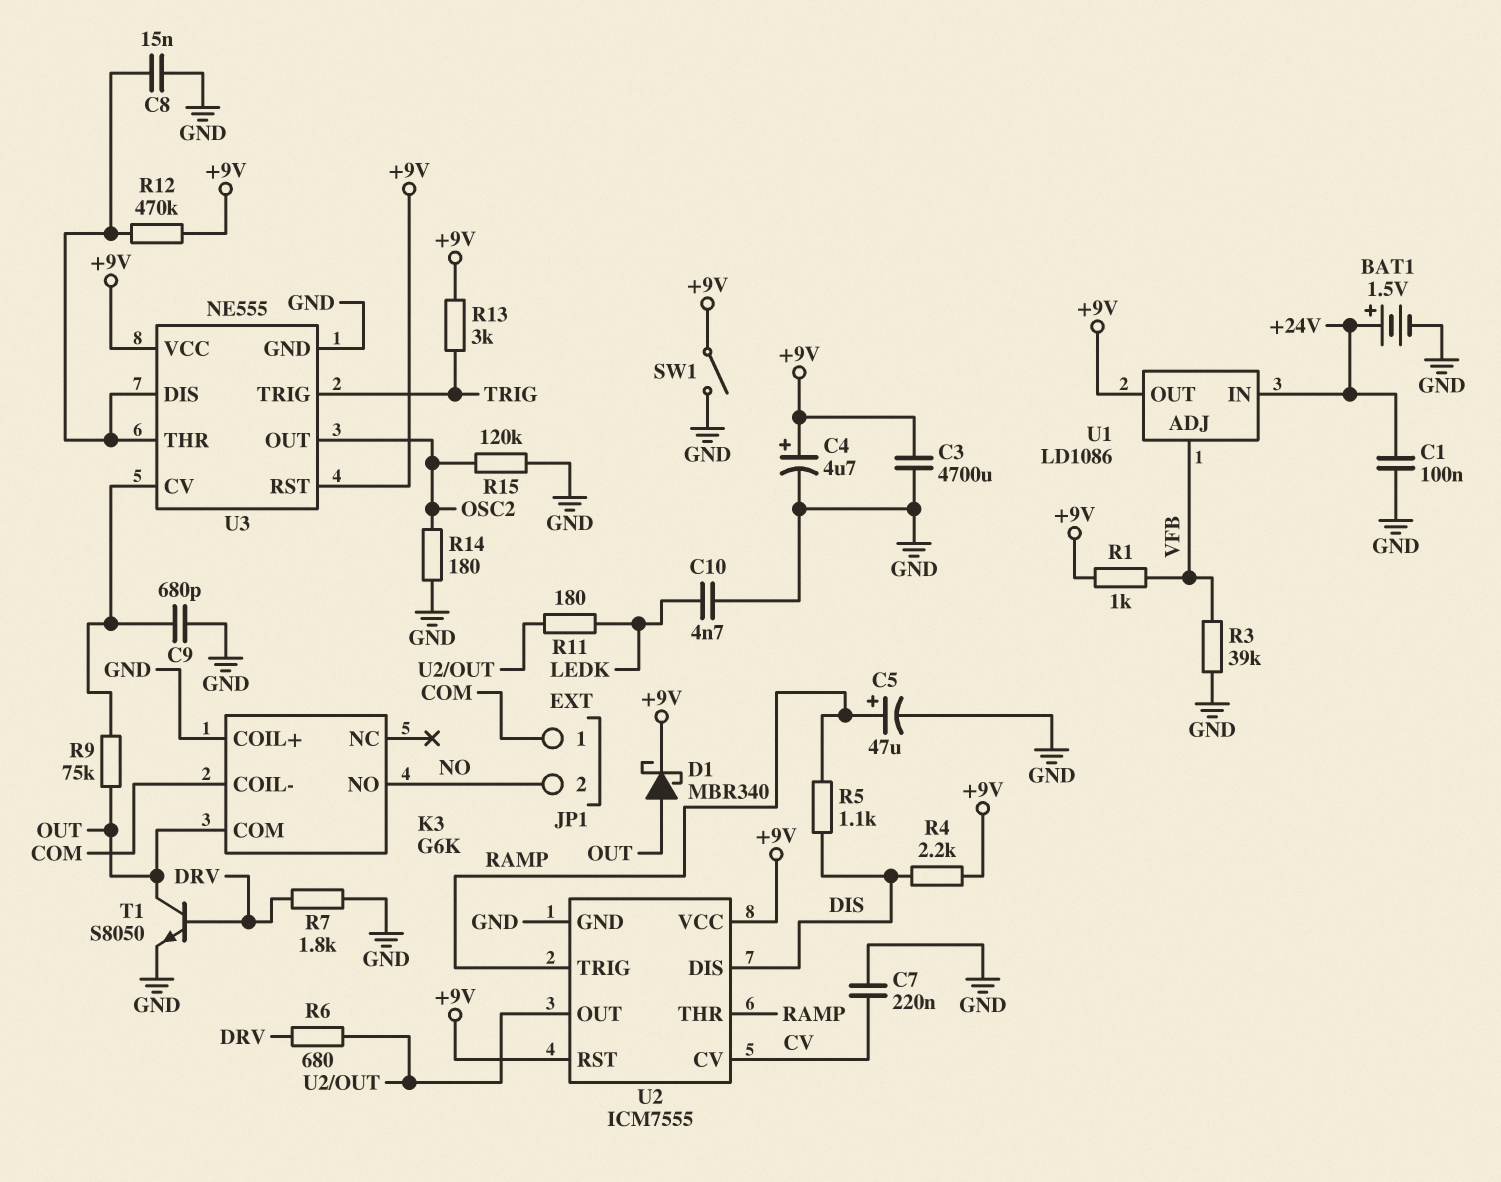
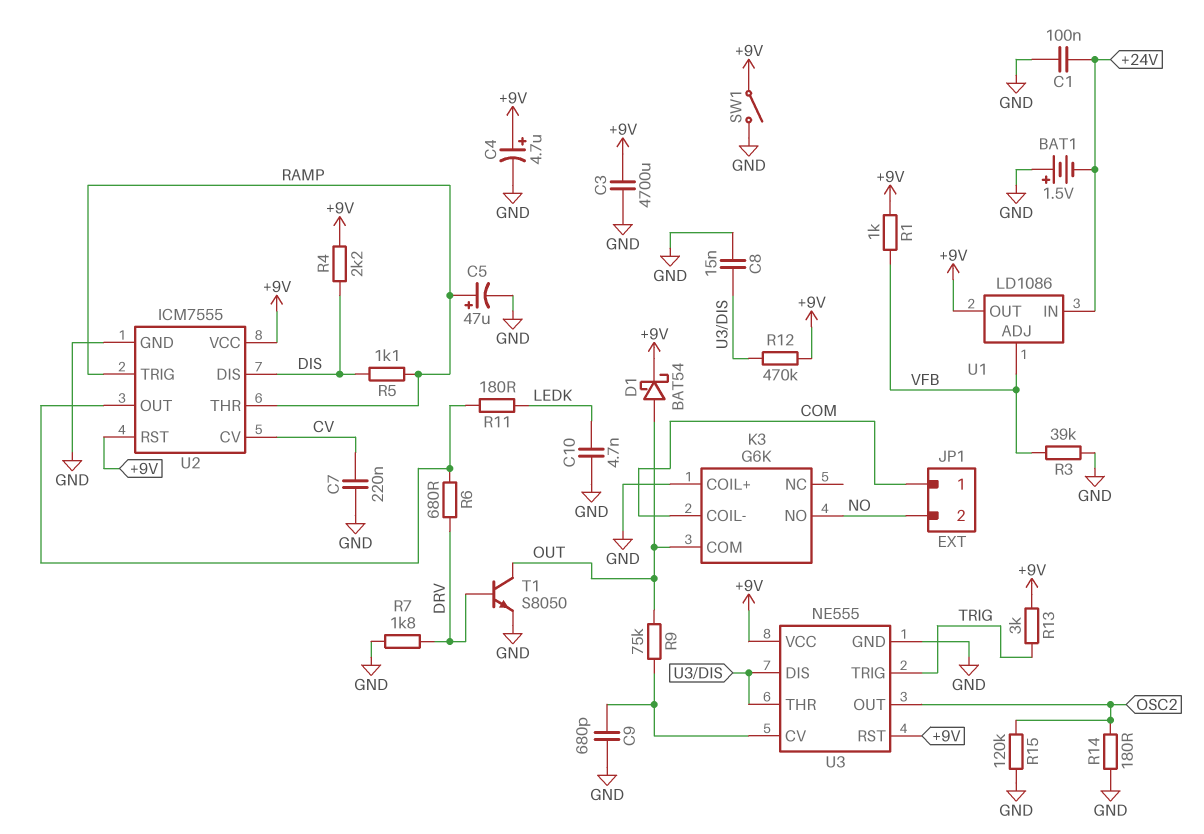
BAT1: 1.5V (plus +24V, minus GND) -> 1.5V (plus GND, minus +24V)
D1: schottky MBR340 (A OUT, K +9V) -> schottky BAT54 (A OUT, K +9V)

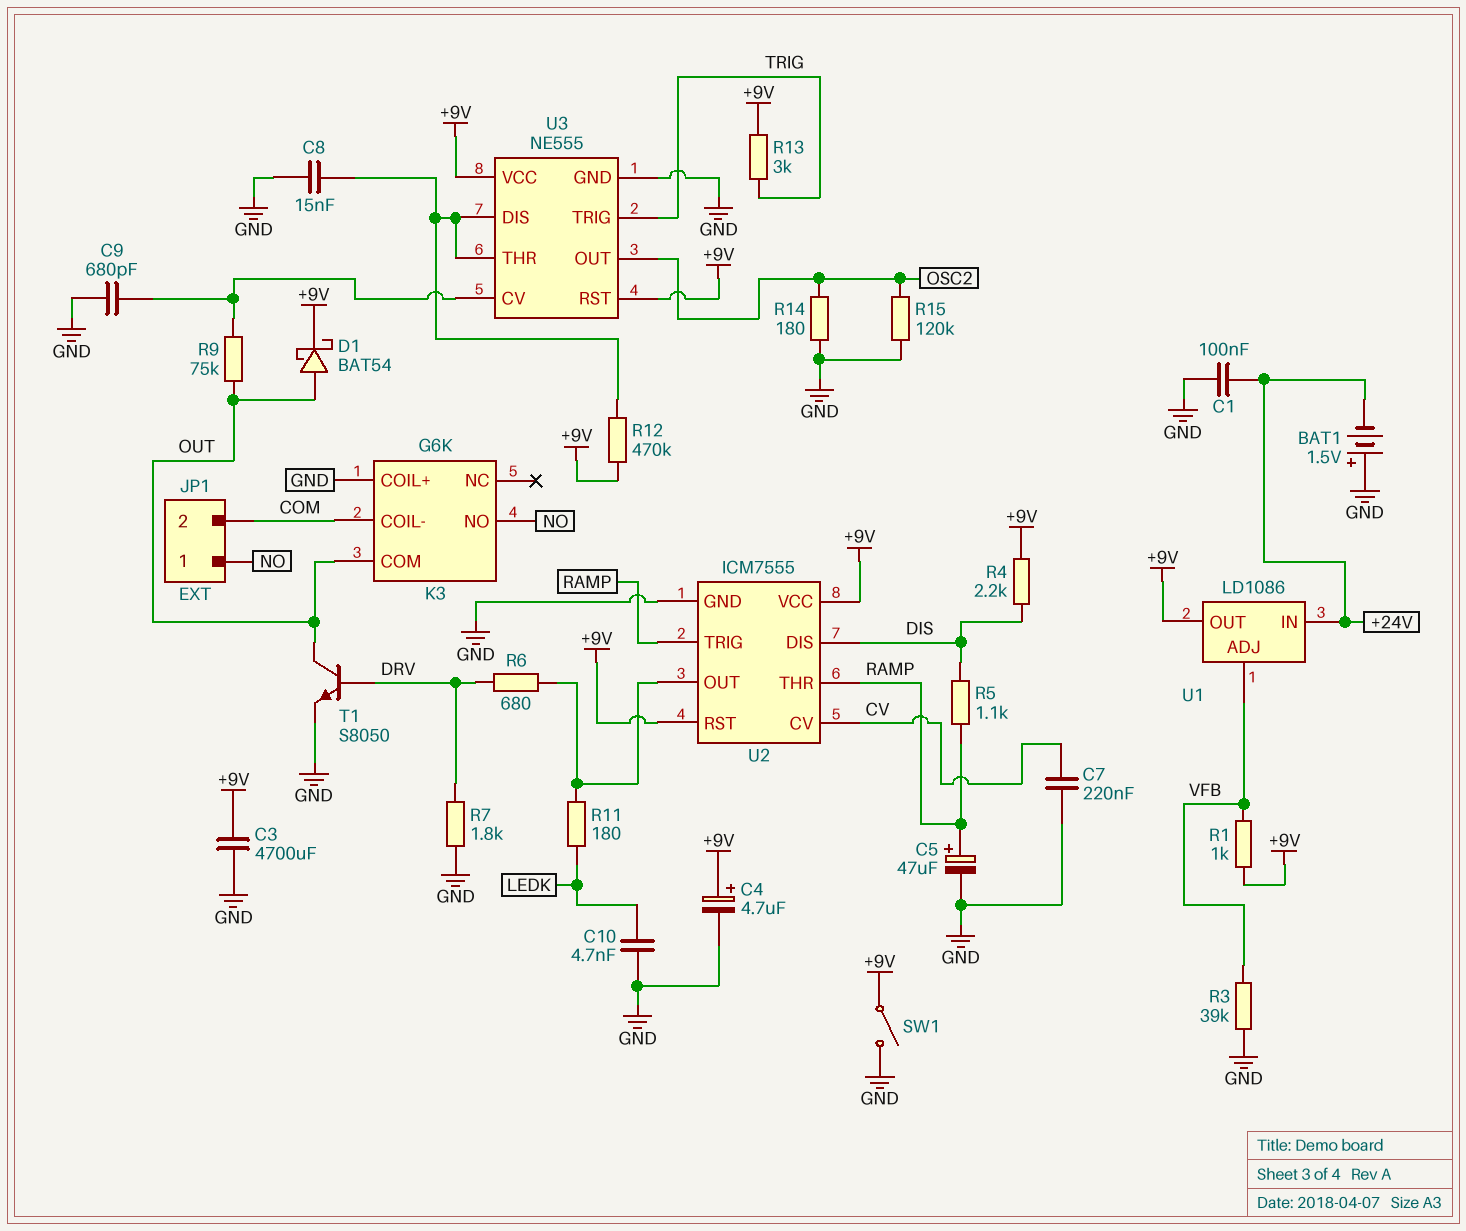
JP1 pin 1: COM -> NO
JP1 pin 2: NO -> COM

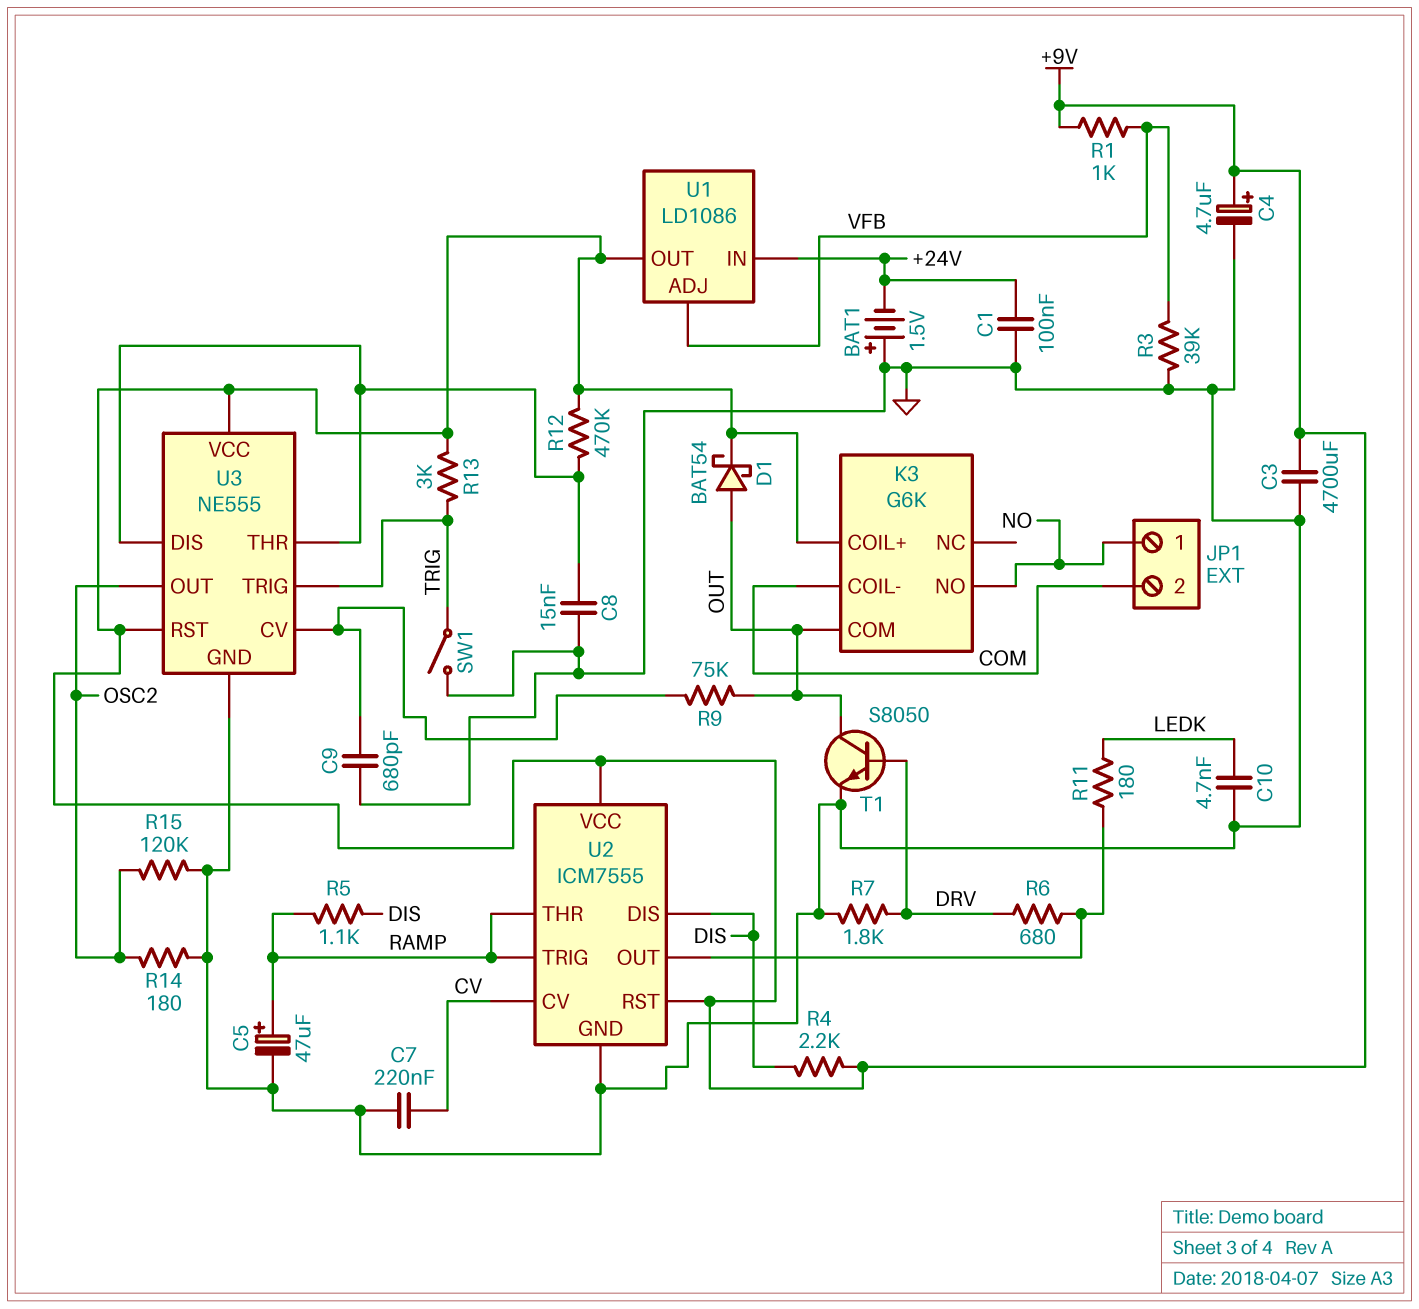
K3 pin COIL+: GND -> +9V
SW1: switch (+9V, GND) -> switch (GND, TRIG)

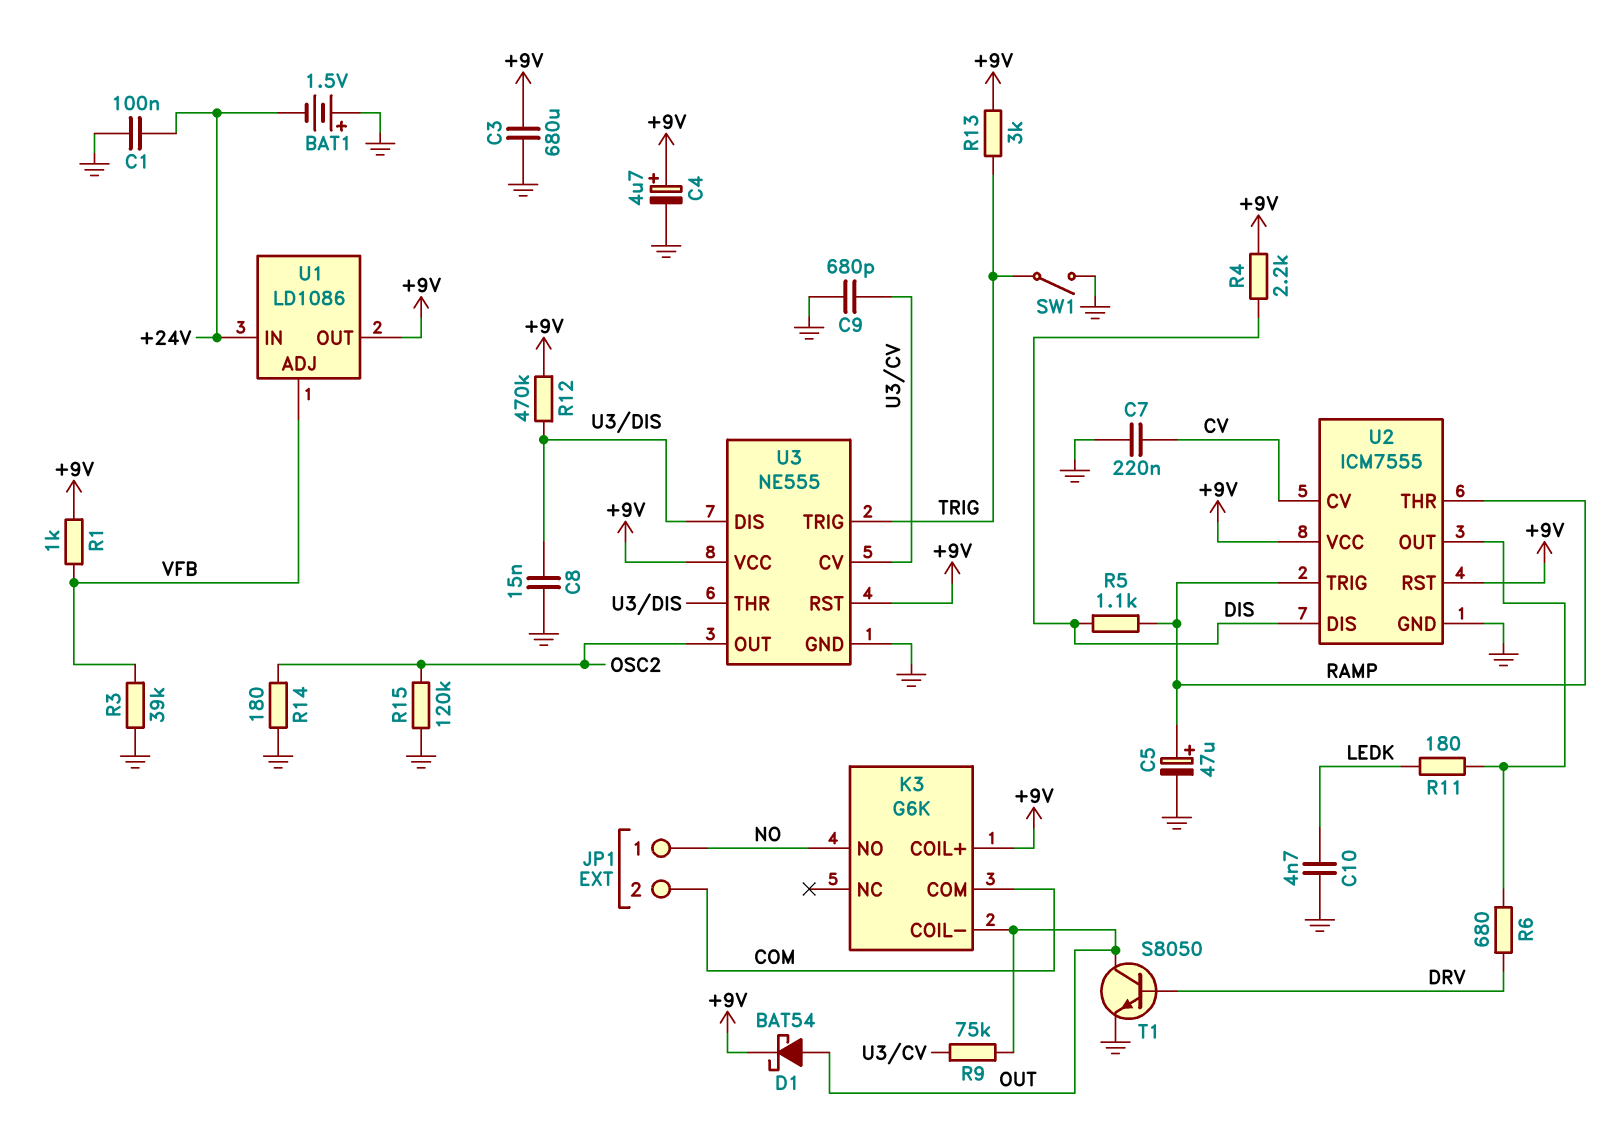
C3: 4700uF (+9V, GND) -> 680uF (+9V, GND)
K3 pin COIL-: COM -> OUT
K3 pin COM: OUT -> COM
R7: 1.8k (DRV, GND) -> none

